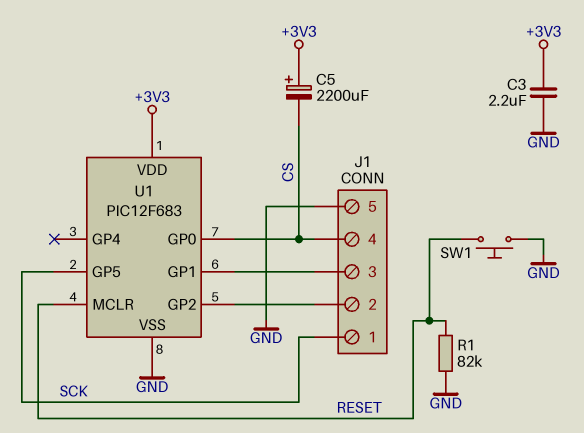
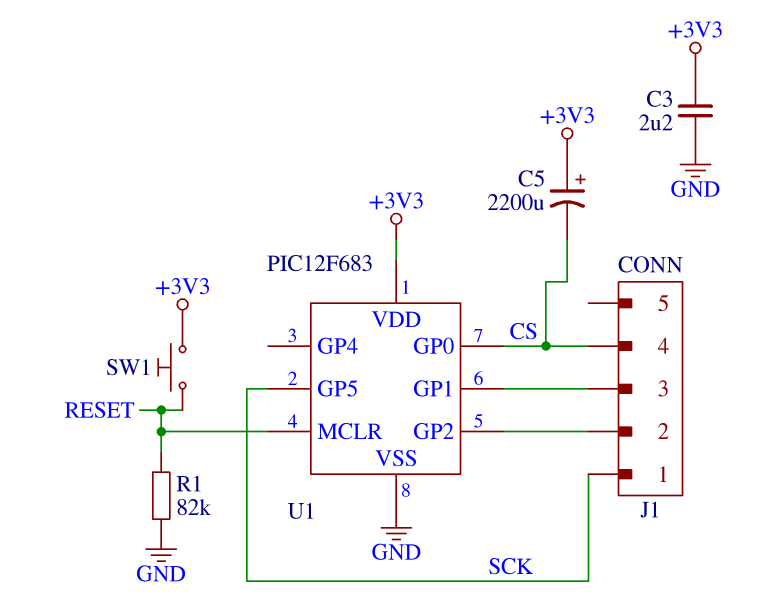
J1 pin 5: GND -> none
SW1: button (GND, RESET) -> button (+3V3, RESET)

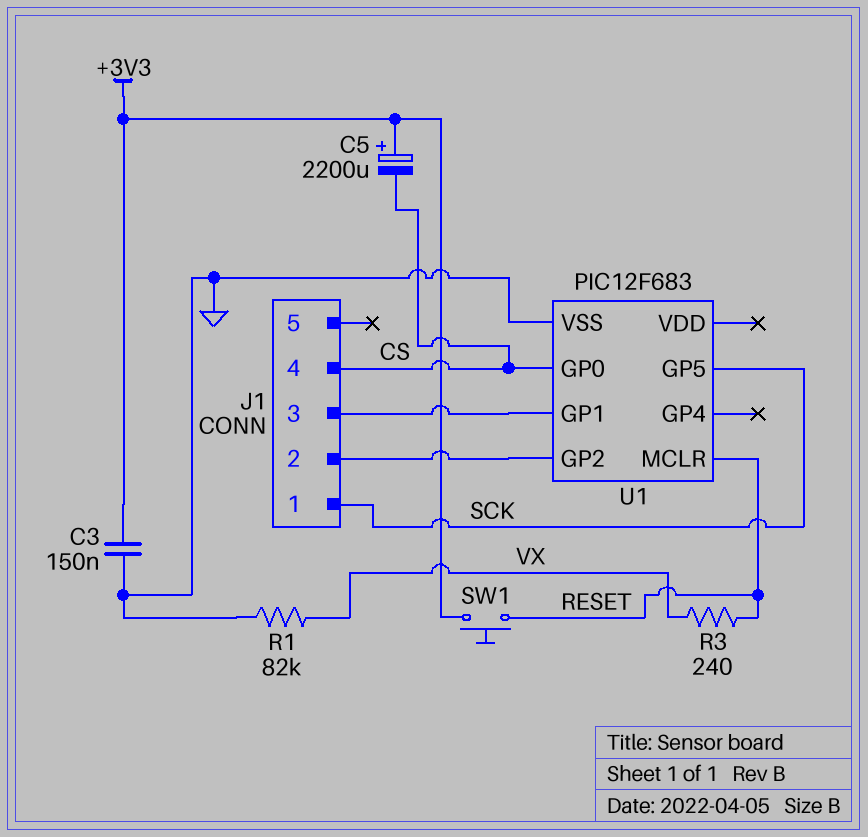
C3: 2.2uF (+3V3, GND) -> 150nF (+3V3, GND)
R1: 82k (GND, RESET) -> 82k (GND, VX)
R3: none -> 240 (RESET, VX)
U1 pin VDD: +3V3 -> none

